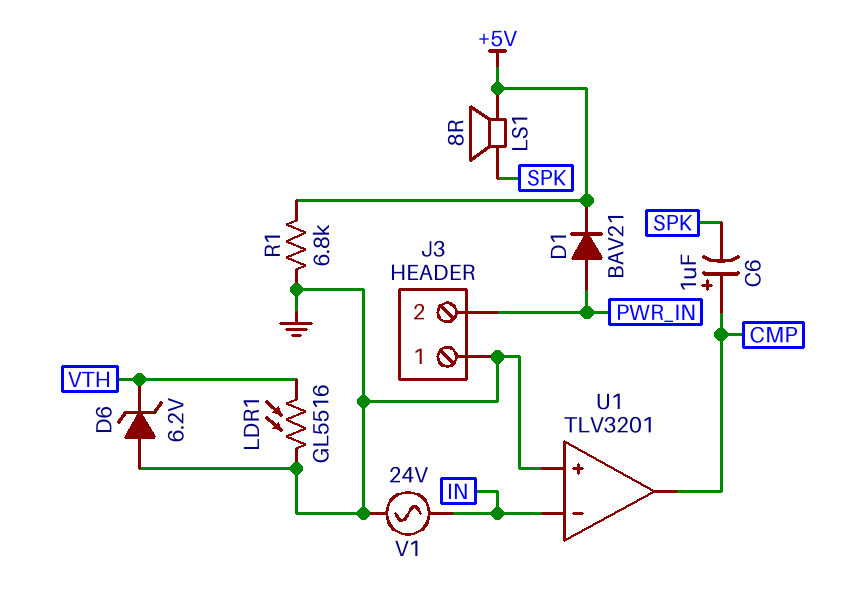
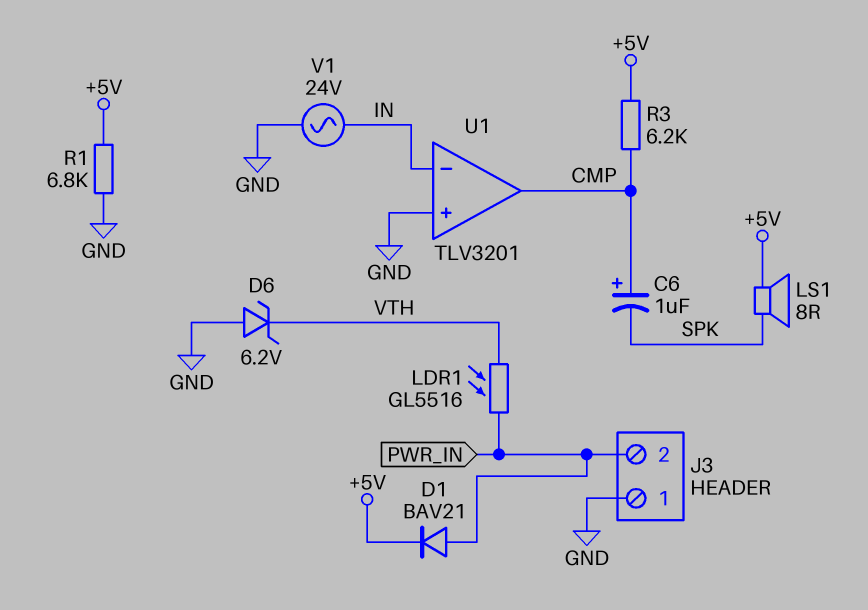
LDR1: GL5516 (GND, VTH) -> GL5516 (PWR_IN, VTH)
R3: none -> 6.2k (+5V, CMP)

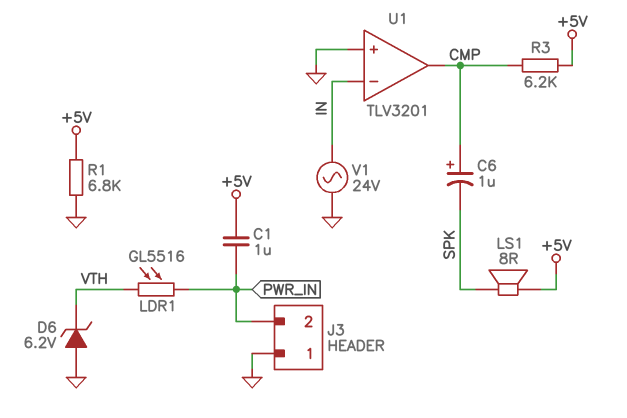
C1: none -> 1uF (+5V, PWR_IN)
D1: diode BAV21 (A PWR_IN, K +5V) -> none

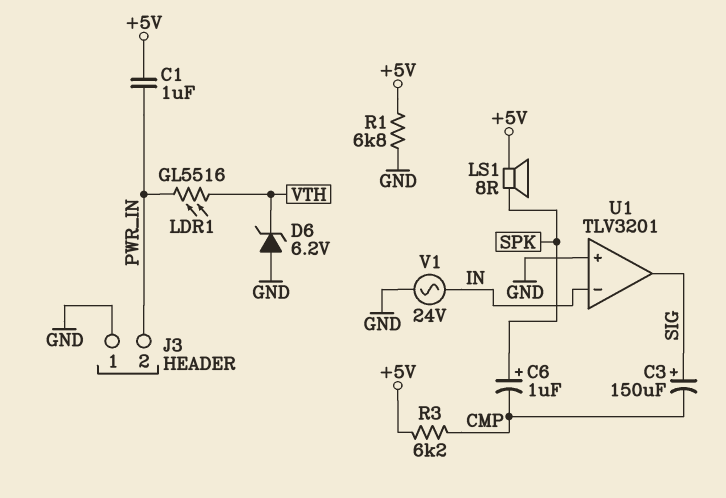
C3: none -> 150uF (plus SIG, minus CMP)
C6: 1uF (plus CMP, minus SPK) -> 1uF (plus SPK, minus CMP)
U1 pin out: CMP -> SIG

